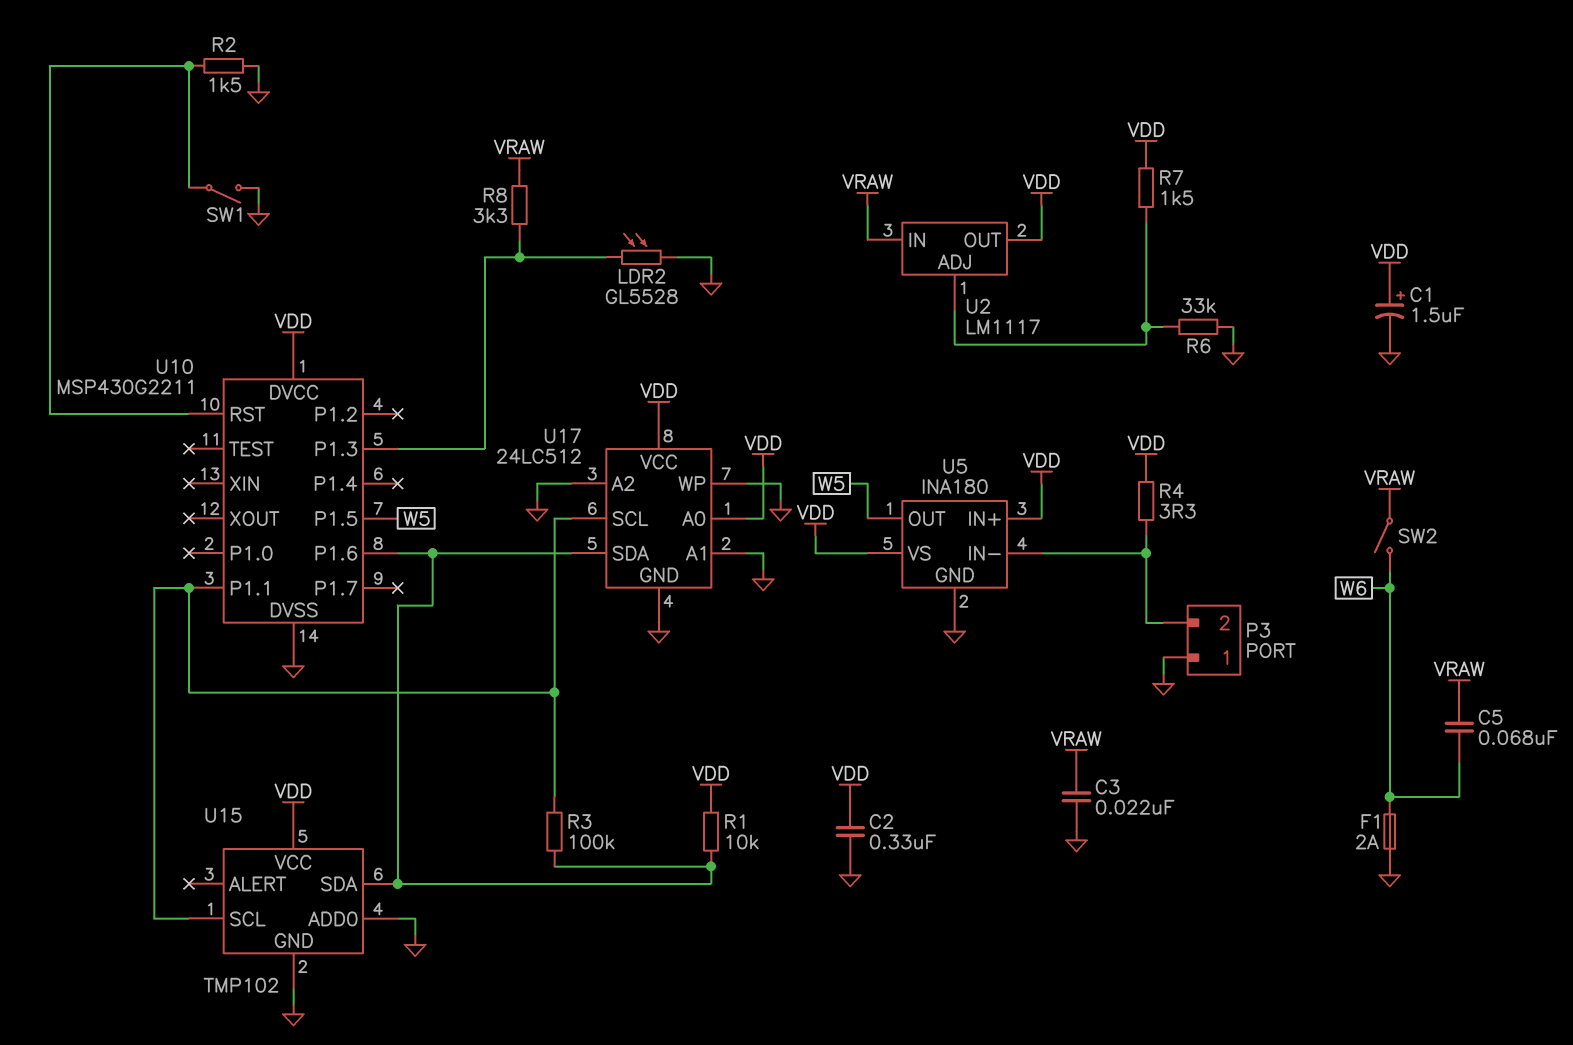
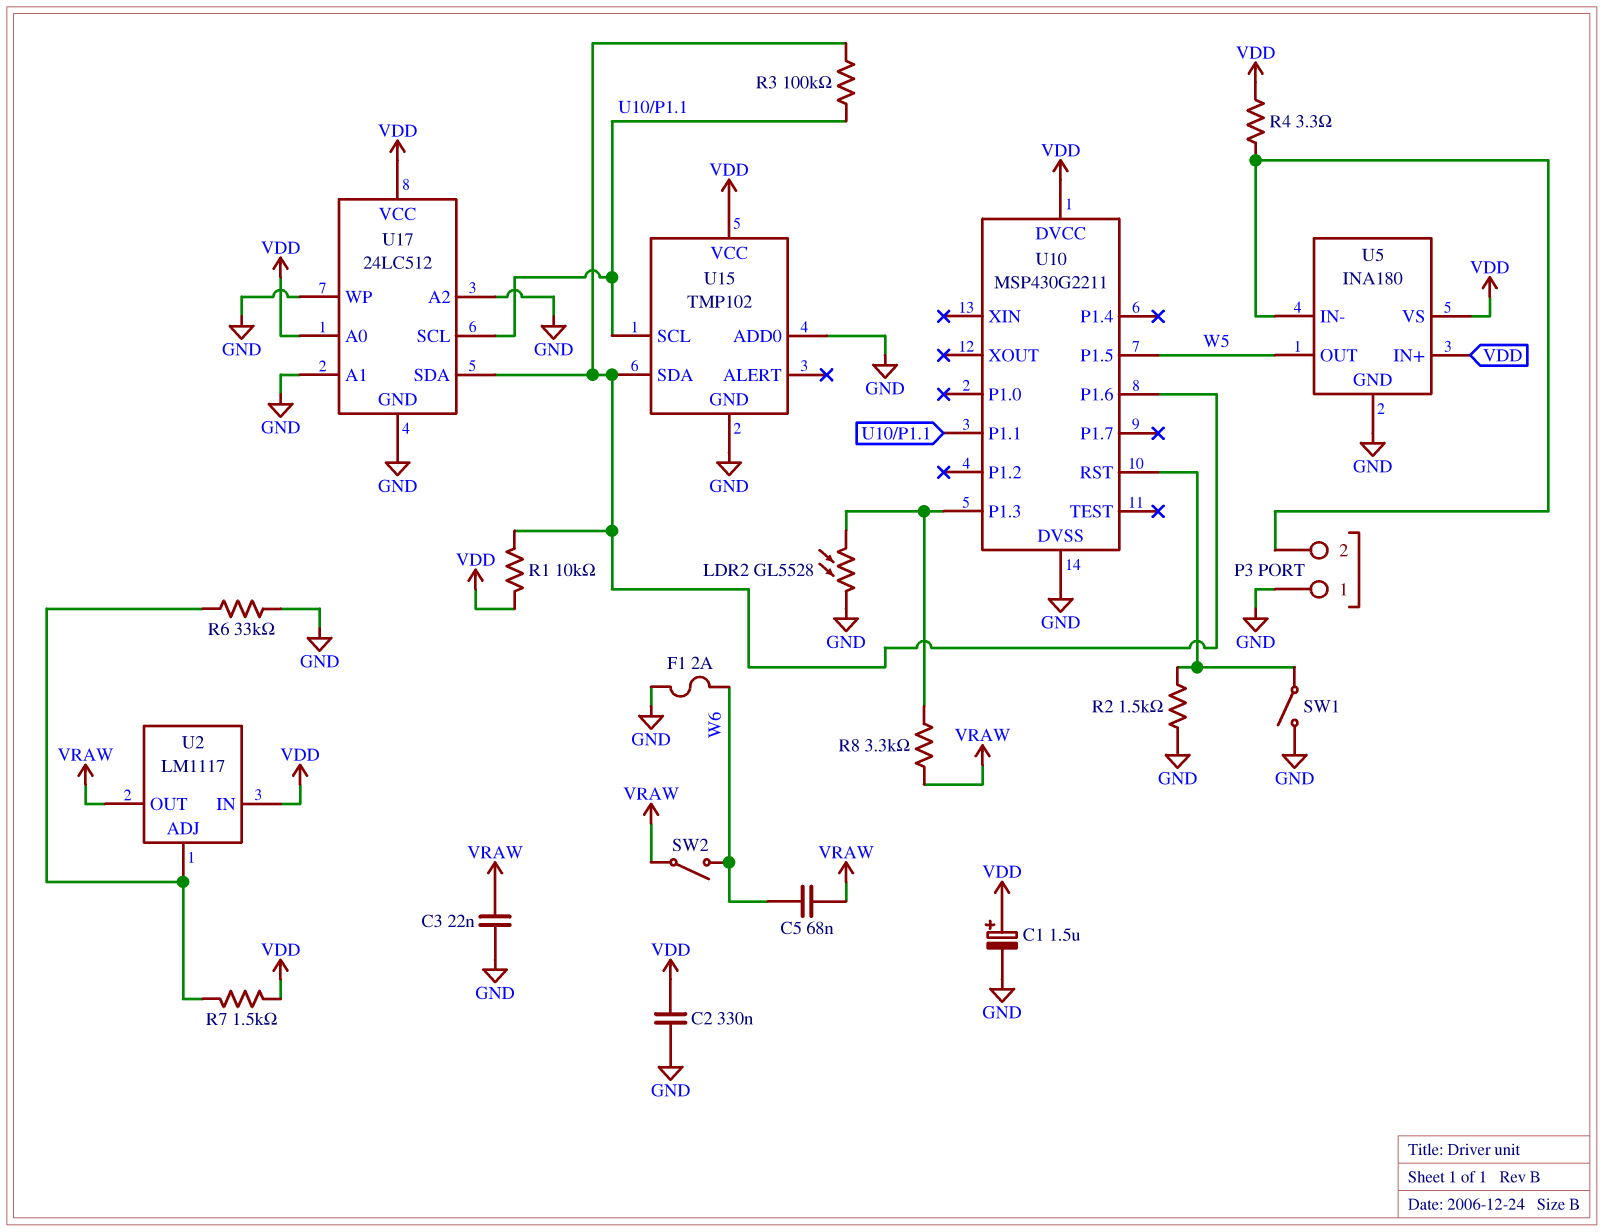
U2 pin IN: VRAW -> VDD
U2 pin OUT: VDD -> VRAW

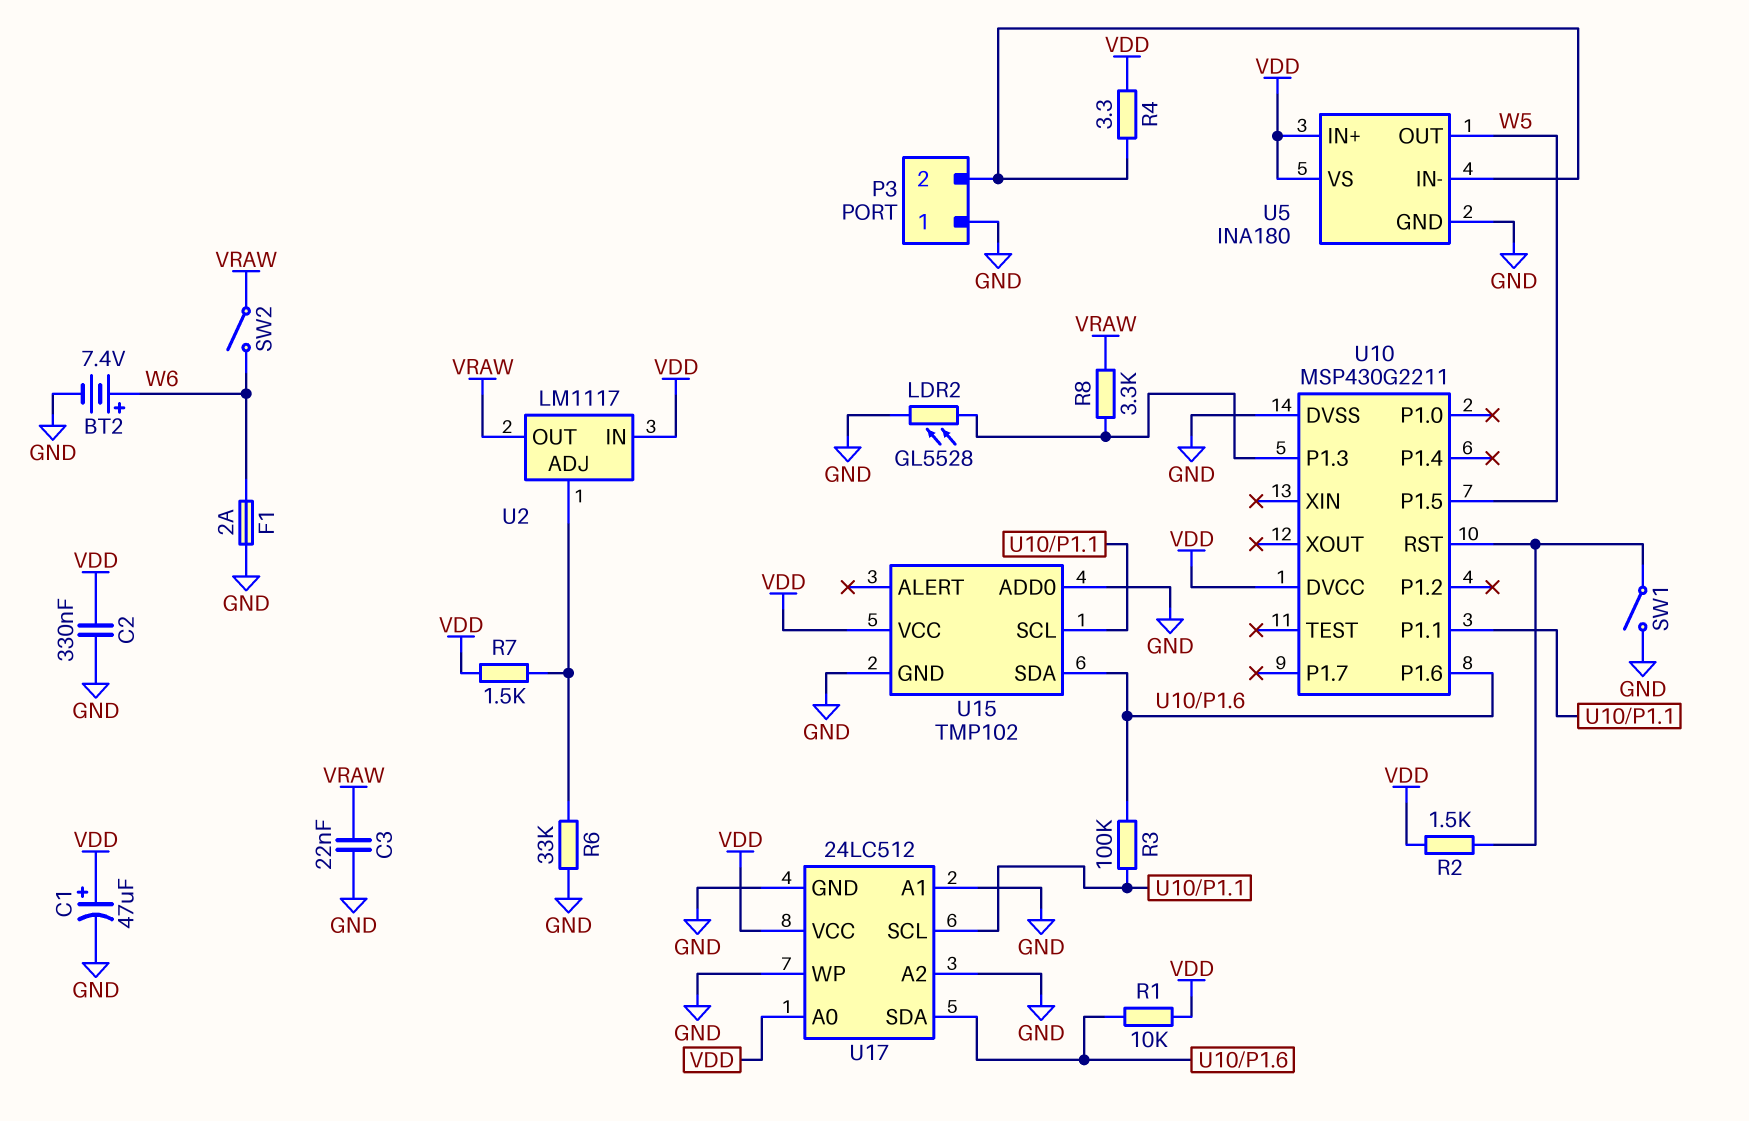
BT2: none -> 7.4V (plus W6, minus GND)
C1: 1.5uF (plus VDD, minus GND) -> 47uF (plus VDD, minus GND)
C5: 68nF (VRAW, W6) -> none
R2: 1.5k (GND, U10/RST) -> 1.5k (U10/RST, VDD)

